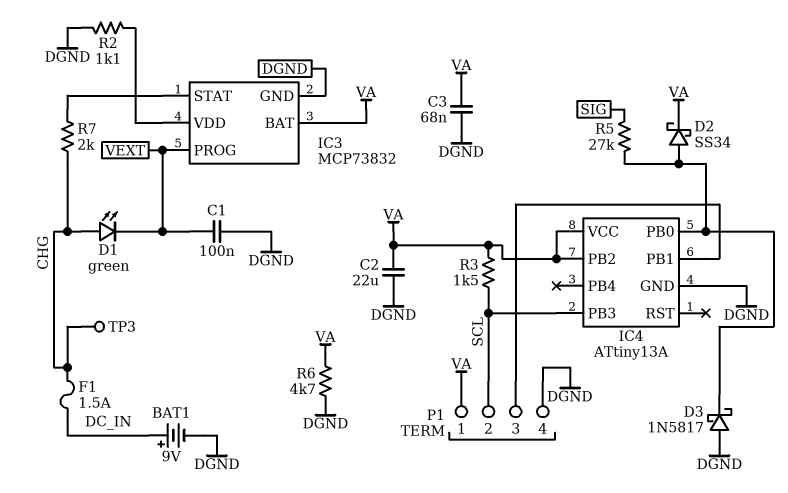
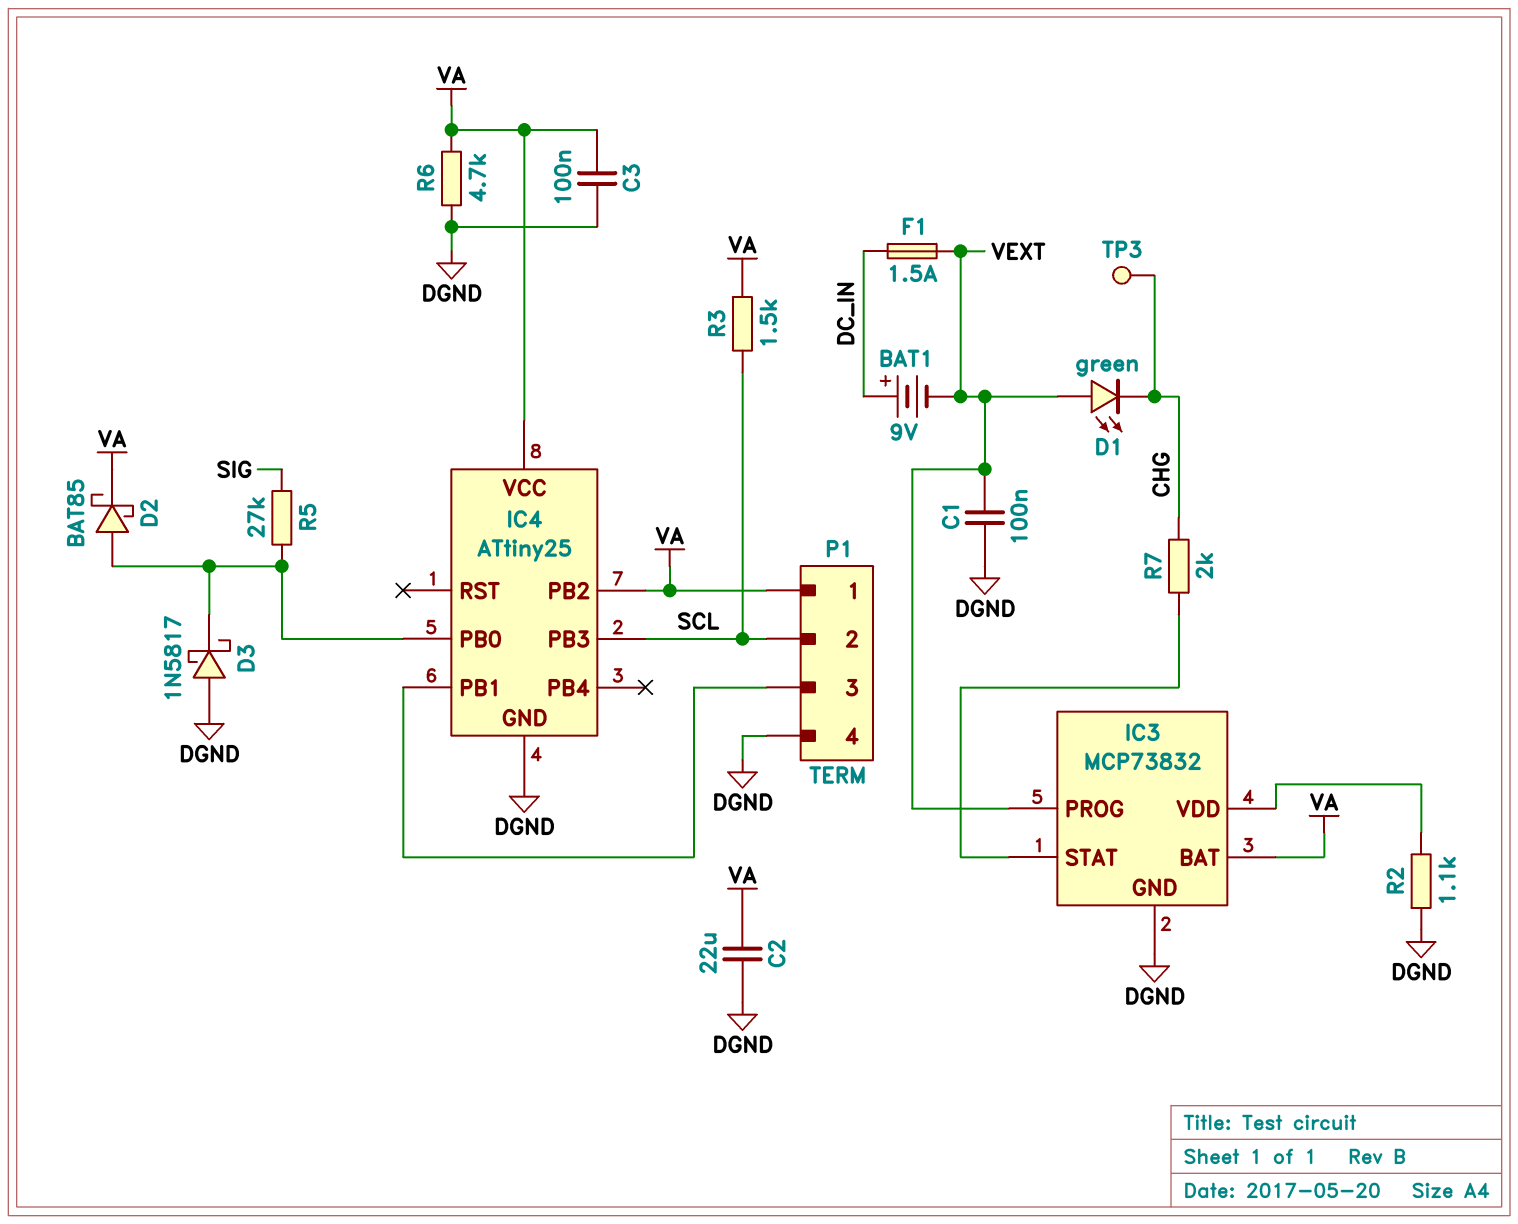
BAT1: 9V (plus DC_IN, minus DGND) -> 9V (plus DC_IN, minus VEXT)
C3: 68nF (DGND, VA) -> 100nF (DGND, VA)
D1: LED green (A CHG, K VEXT) -> LED green (A VEXT, K CHG)
D2: schottky SS34 (A IC4/PB0, K VA) -> schottky BAT85 (A IC4/PB0, K VA)
F1: 1.5A (CHG, DC_IN) -> 1.5A (DC_IN, VEXT)
IC4: ATtiny13A -> ATtiny25

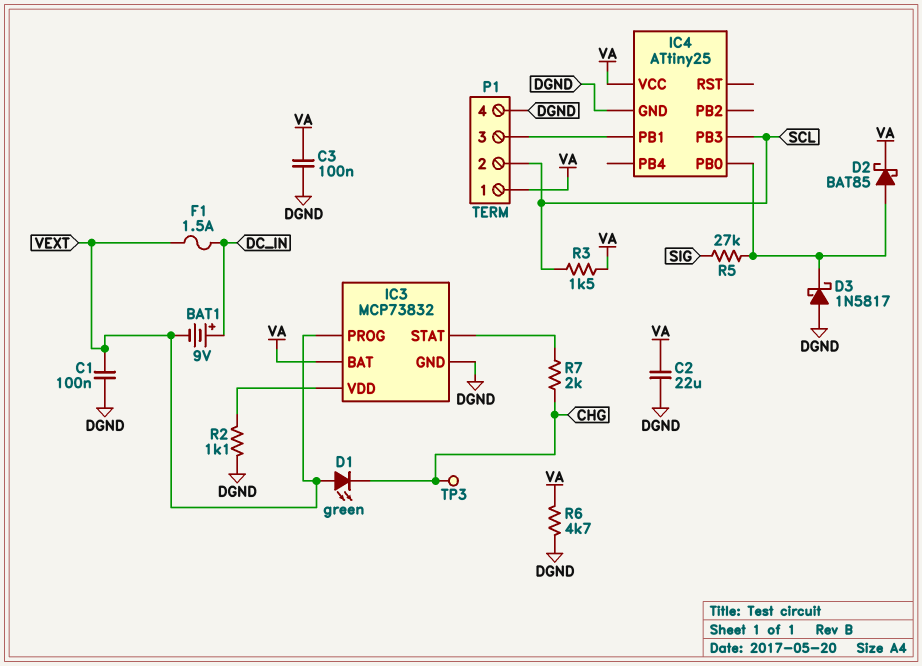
IC4 pin PB2: VA -> none

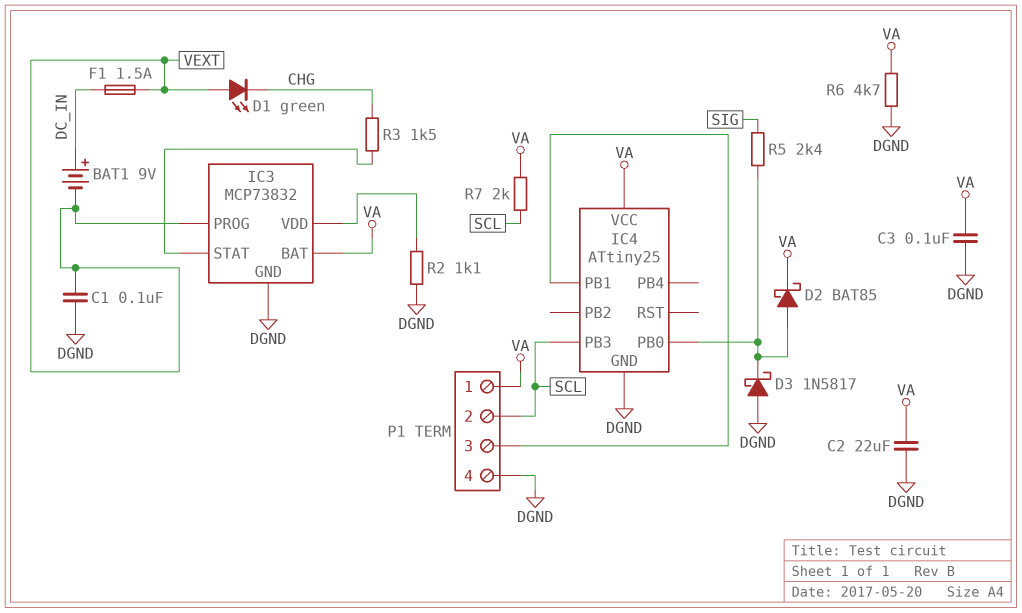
R3: 1.5k (SCL, VA) -> 1.5k (CHG, IC3/STAT)
R5: 27k (IC4/PB0, SIG) -> 2.4k (IC4/PB0, SIG)
R7: 2k (CHG, IC3/STAT) -> 2k (SCL, VA)
TP3: test point (CHG) -> none

